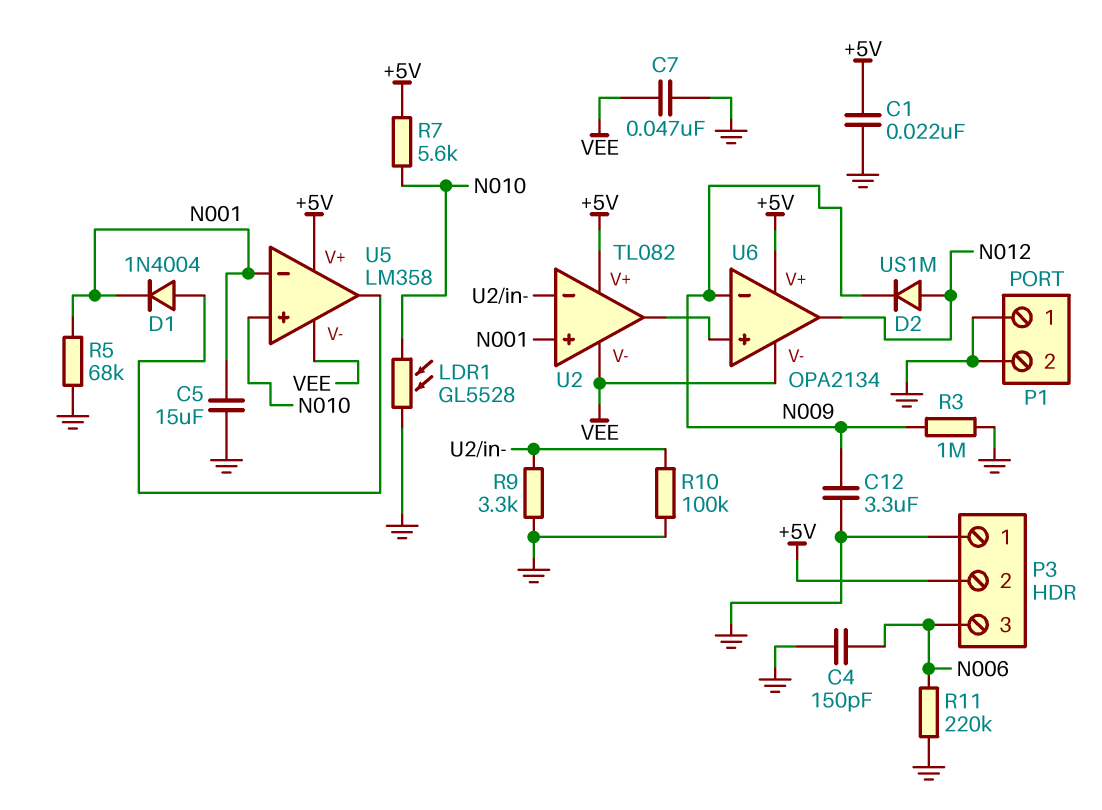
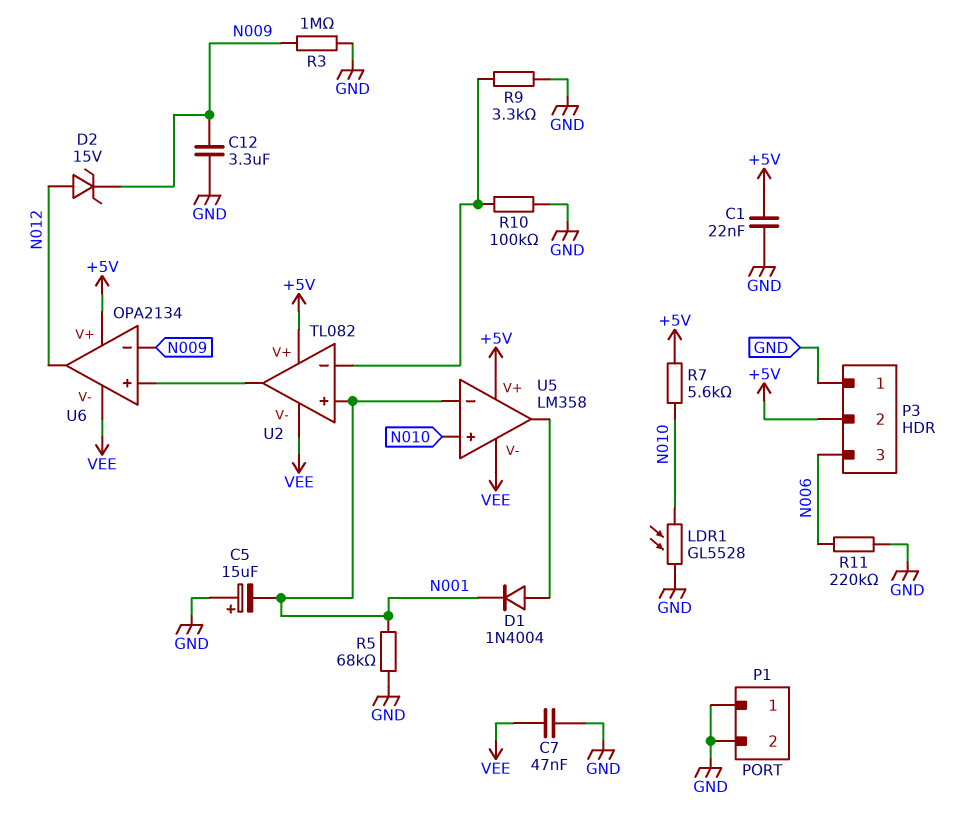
C4: 150pF (GND, N006) -> none
C5: 15uF (GND, N001) -> 15uF (plus GND, minus N001)
D2: diode US1M (A N012, K N009) -> zener 15V (A N012, K N009)

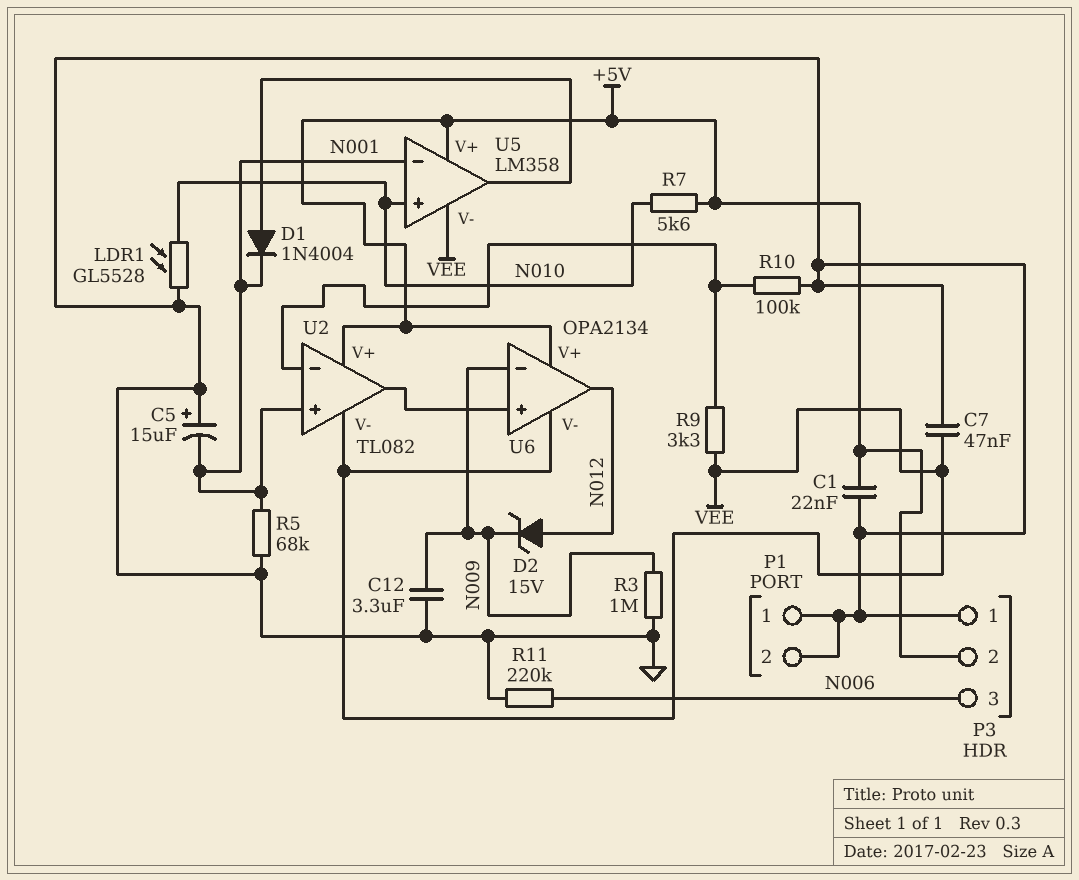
R9: 3.3k (GND, U2/in-) -> 3.3k (U2/in-, VEE)

